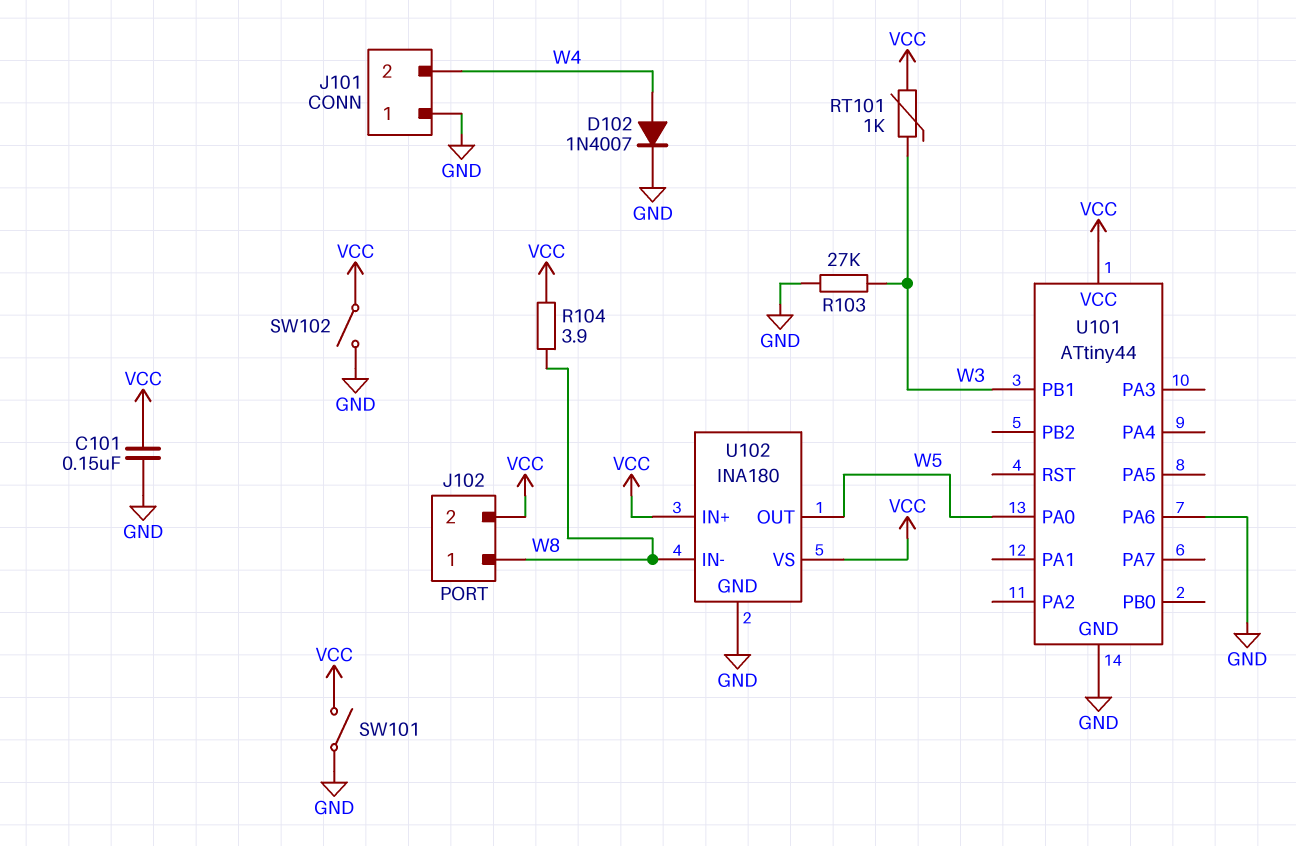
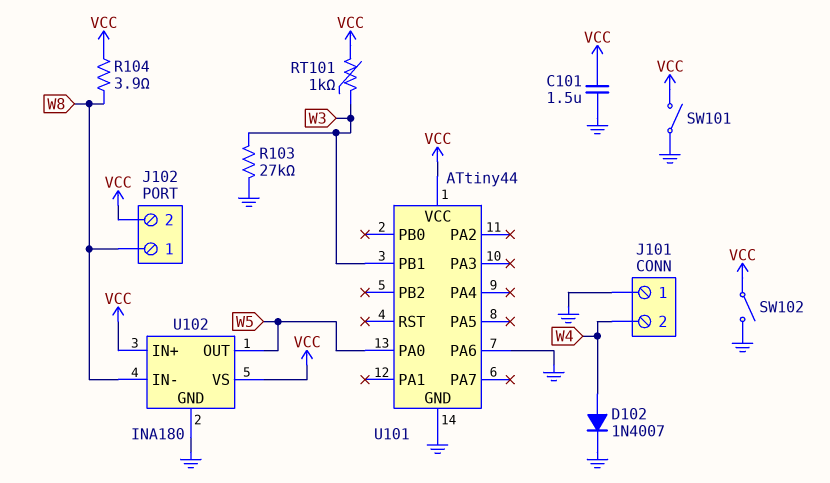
C101: 150nF (GND, VCC) -> 1.5uF (GND, VCC)

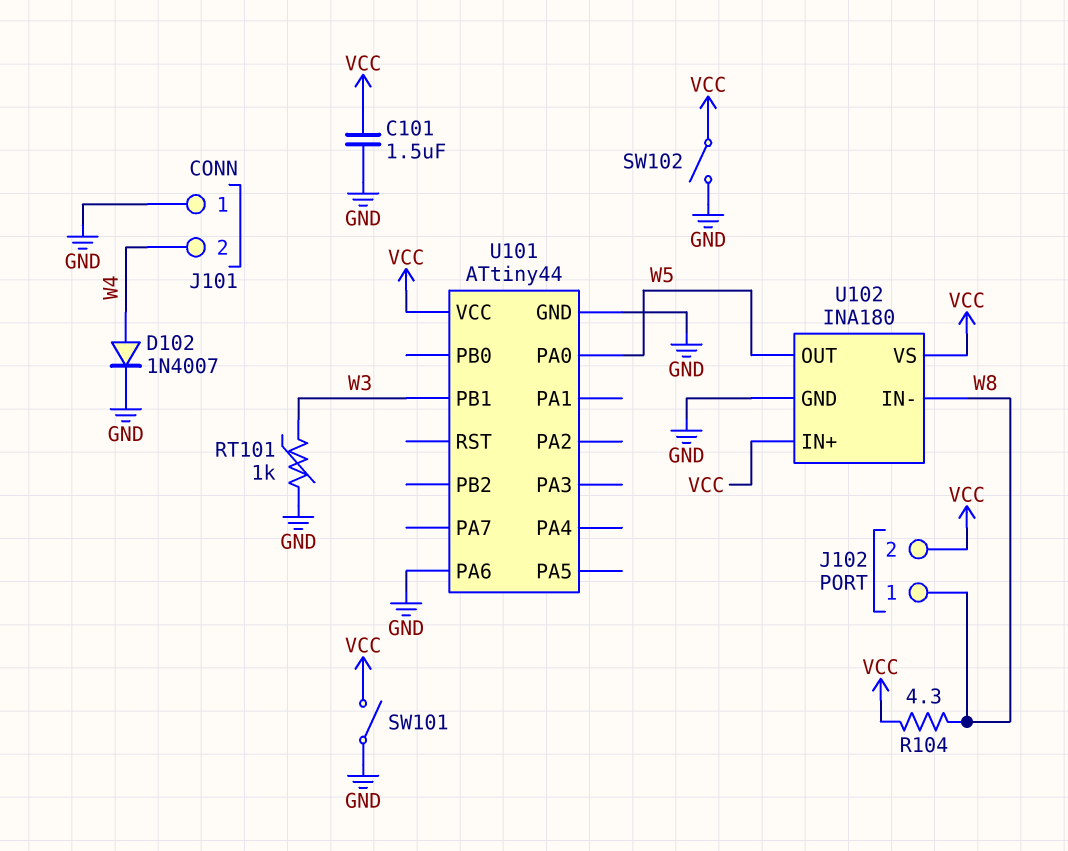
R103: 27k (GND, W3) -> none
R104: 3.9 (VCC, W8) -> 4.3 (VCC, W8)
RT101: 1k (VCC, W3) -> 1k (GND, W3)

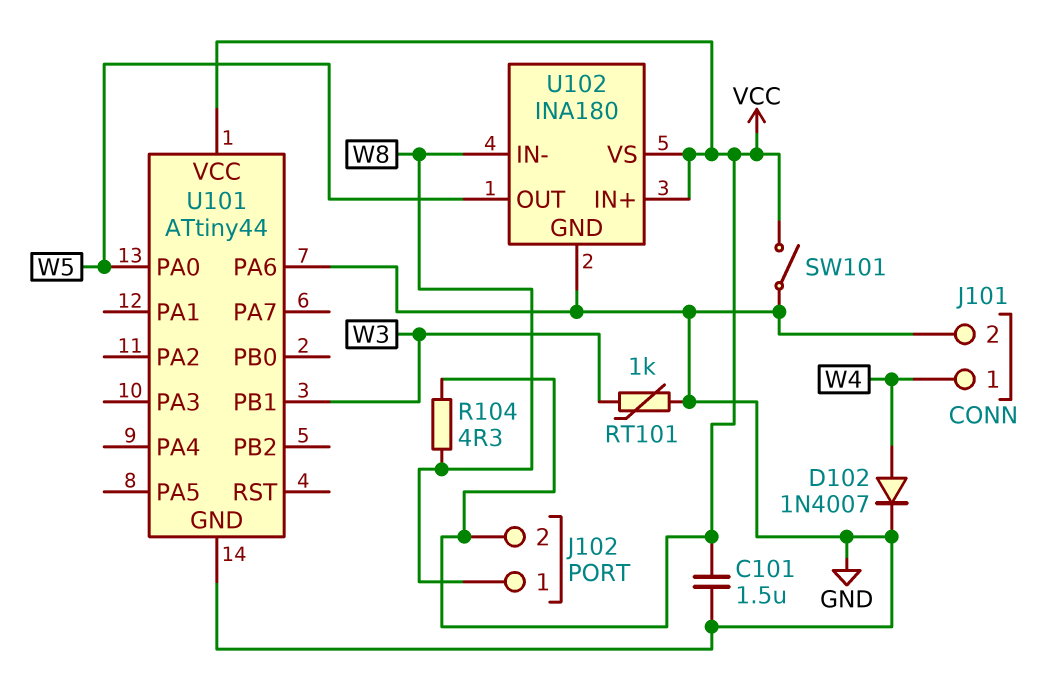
J101 pin 1: GND -> W4
J101 pin 2: W4 -> GND
SW102: switch (GND, VCC) -> none

